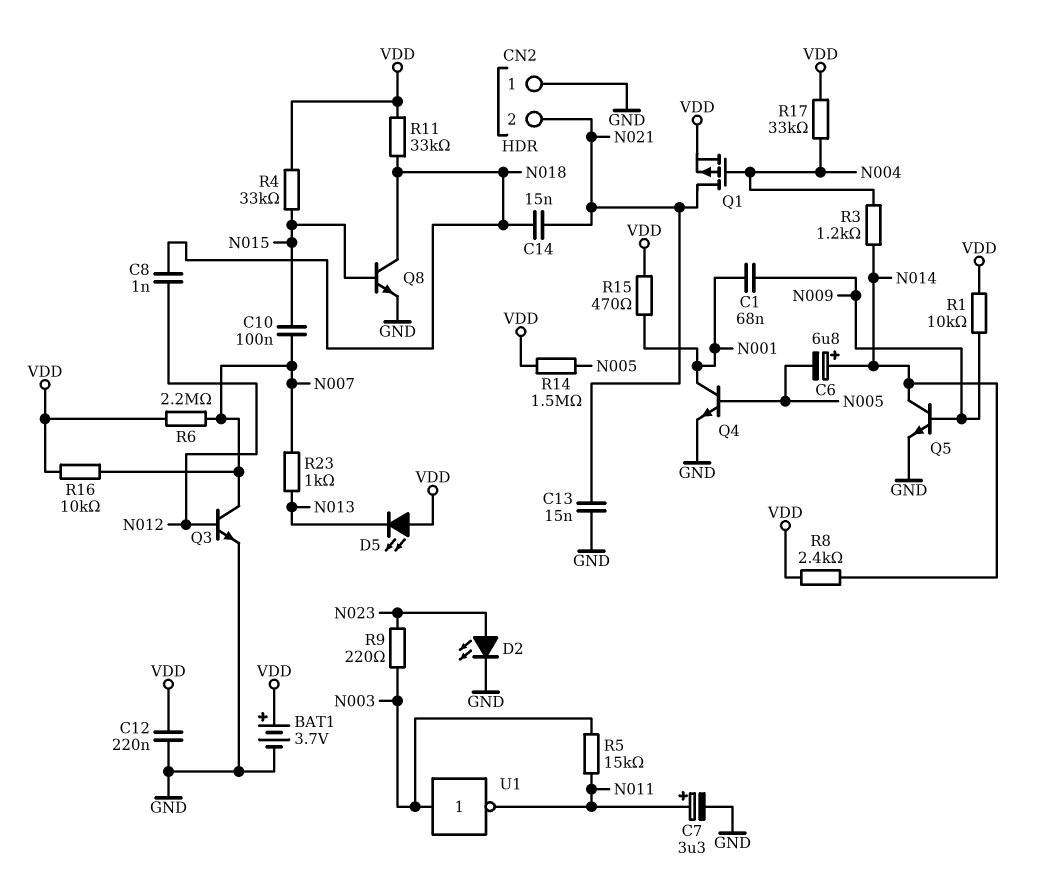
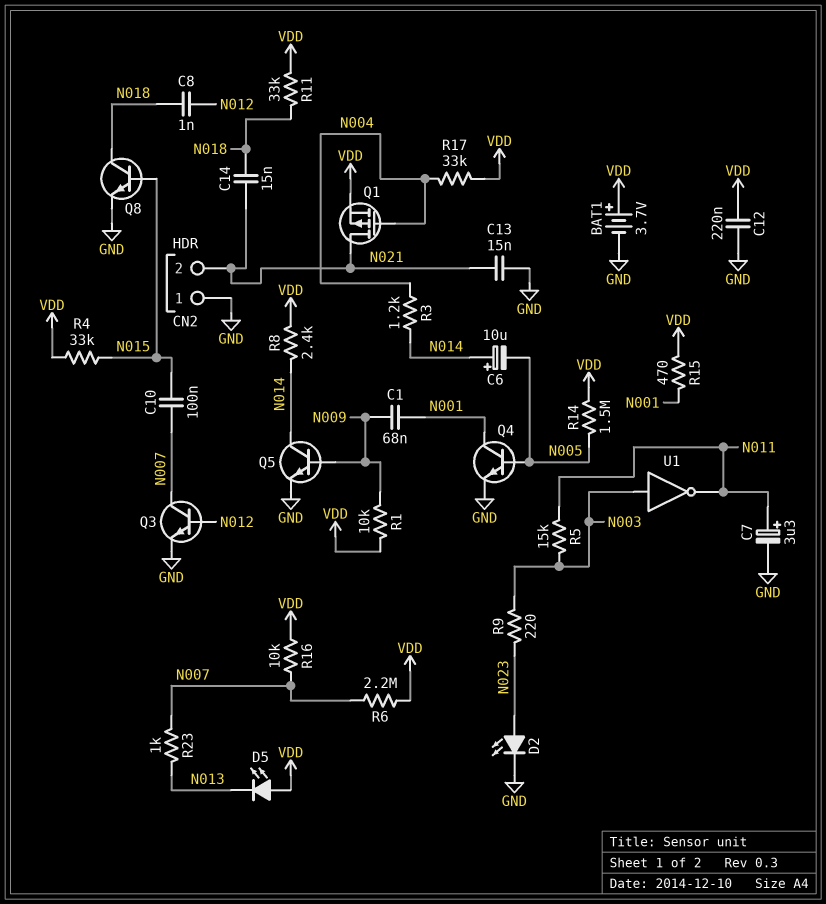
C6: 6.8uF (plus N014, minus N005) -> 10uF (plus N014, minus N005)

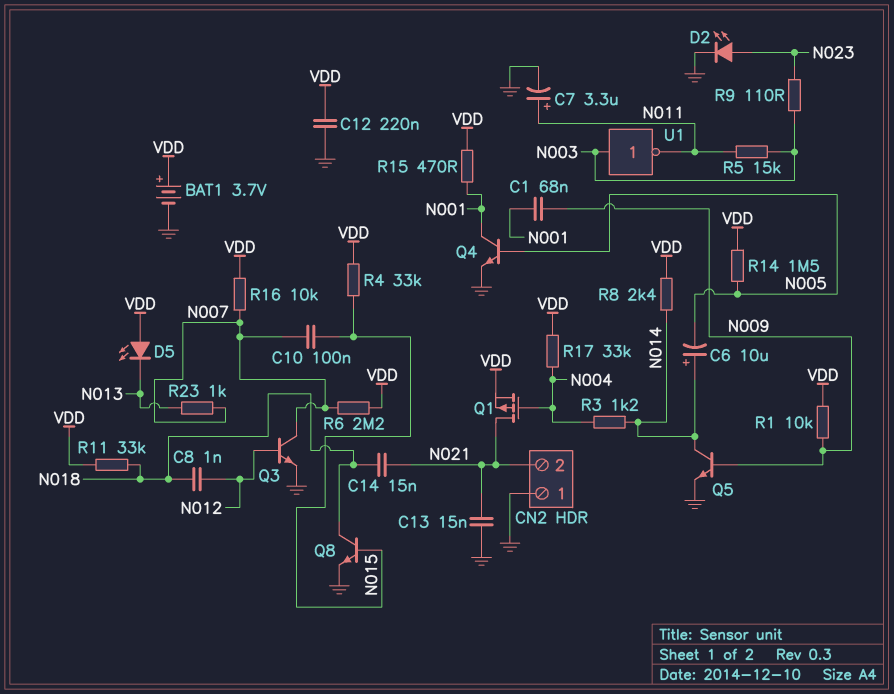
R9: 220 (N003, N023) -> 110 (N003, N023)

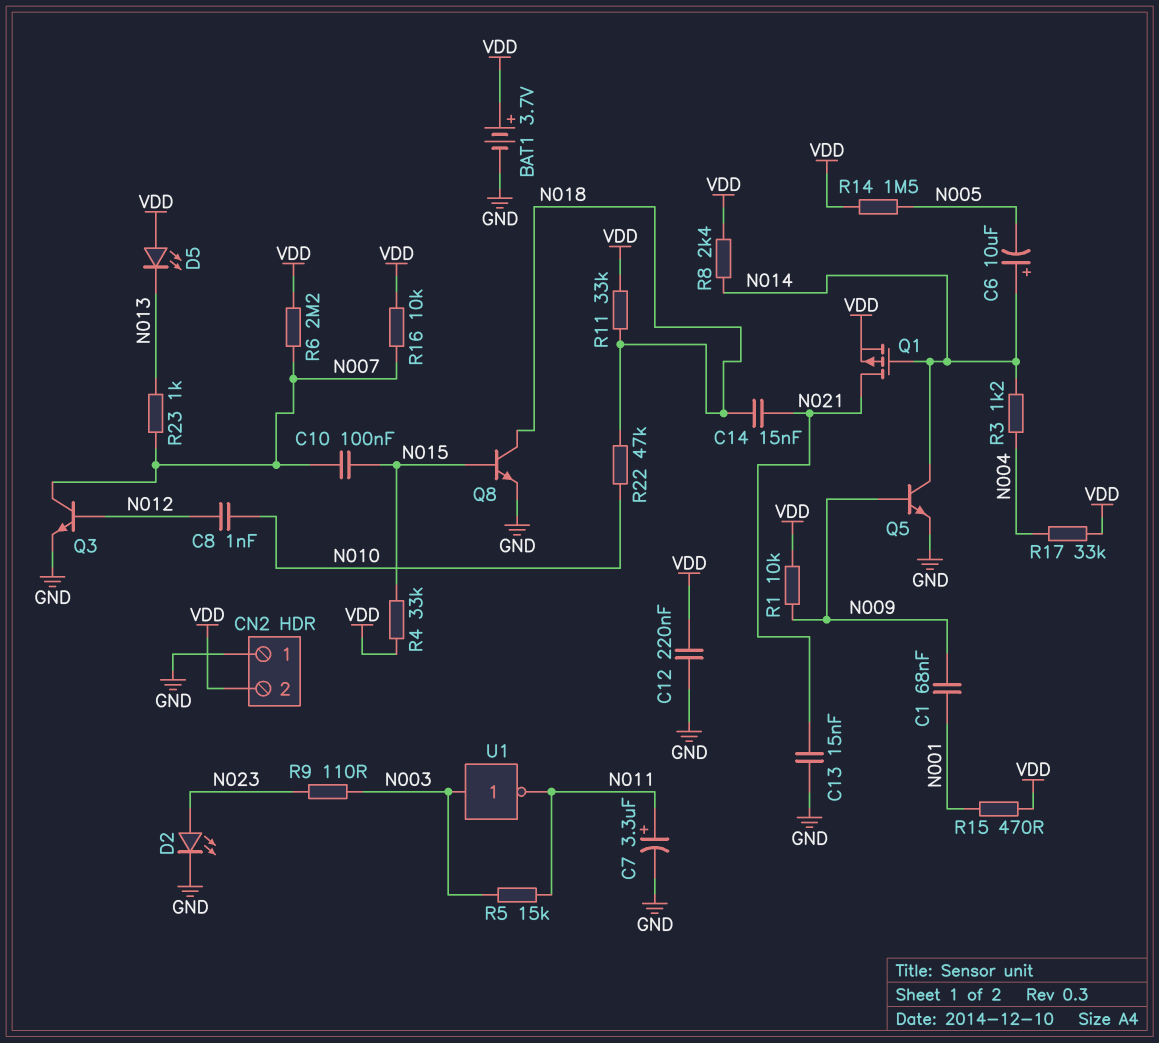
C8: 1nF (N012, N018) -> 1nF (N010, N012)
CN2 pin 2: N021 -> VDD
Q1: PMOS (G N004, D N021, S VDD) -> PMOS (G N014, D N021, S VDD)
Q4: NPN (B N005, C N001, E GND) -> none
R22: none -> 47k (N010, N018)

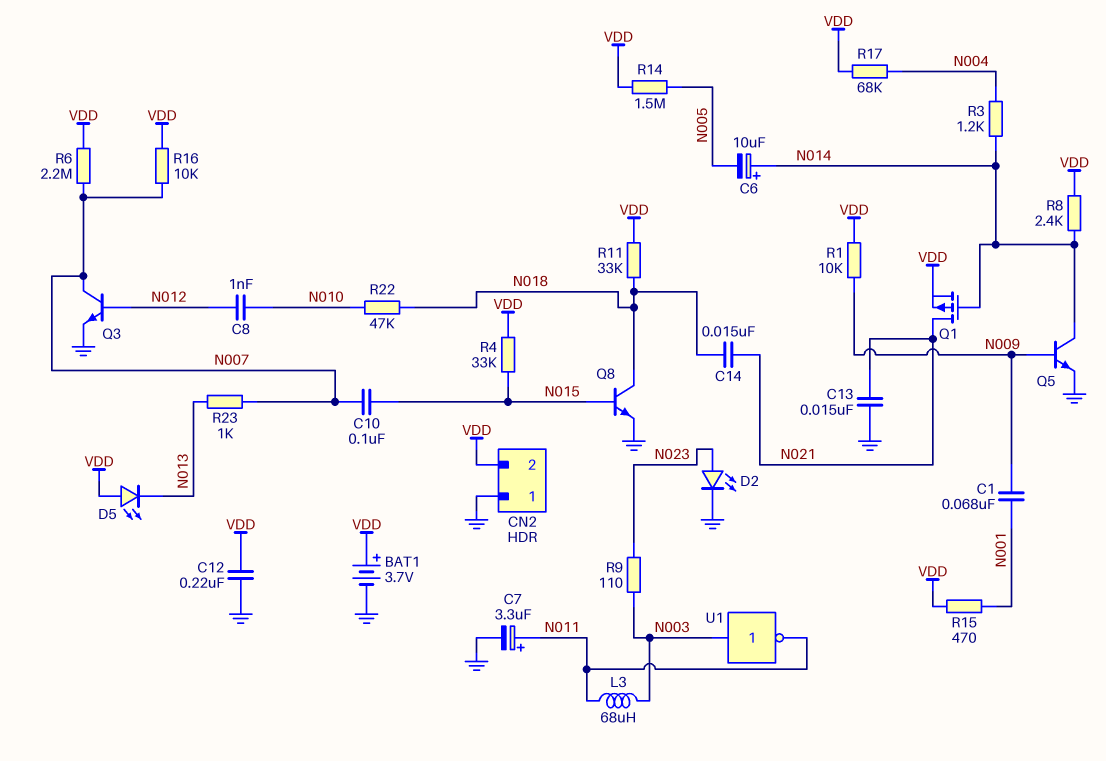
L3: none -> 68uH (N003, N011)
R5: 15k (N003, N011) -> none
R17: 33k (N004, VDD) -> 68k (N004, VDD)

